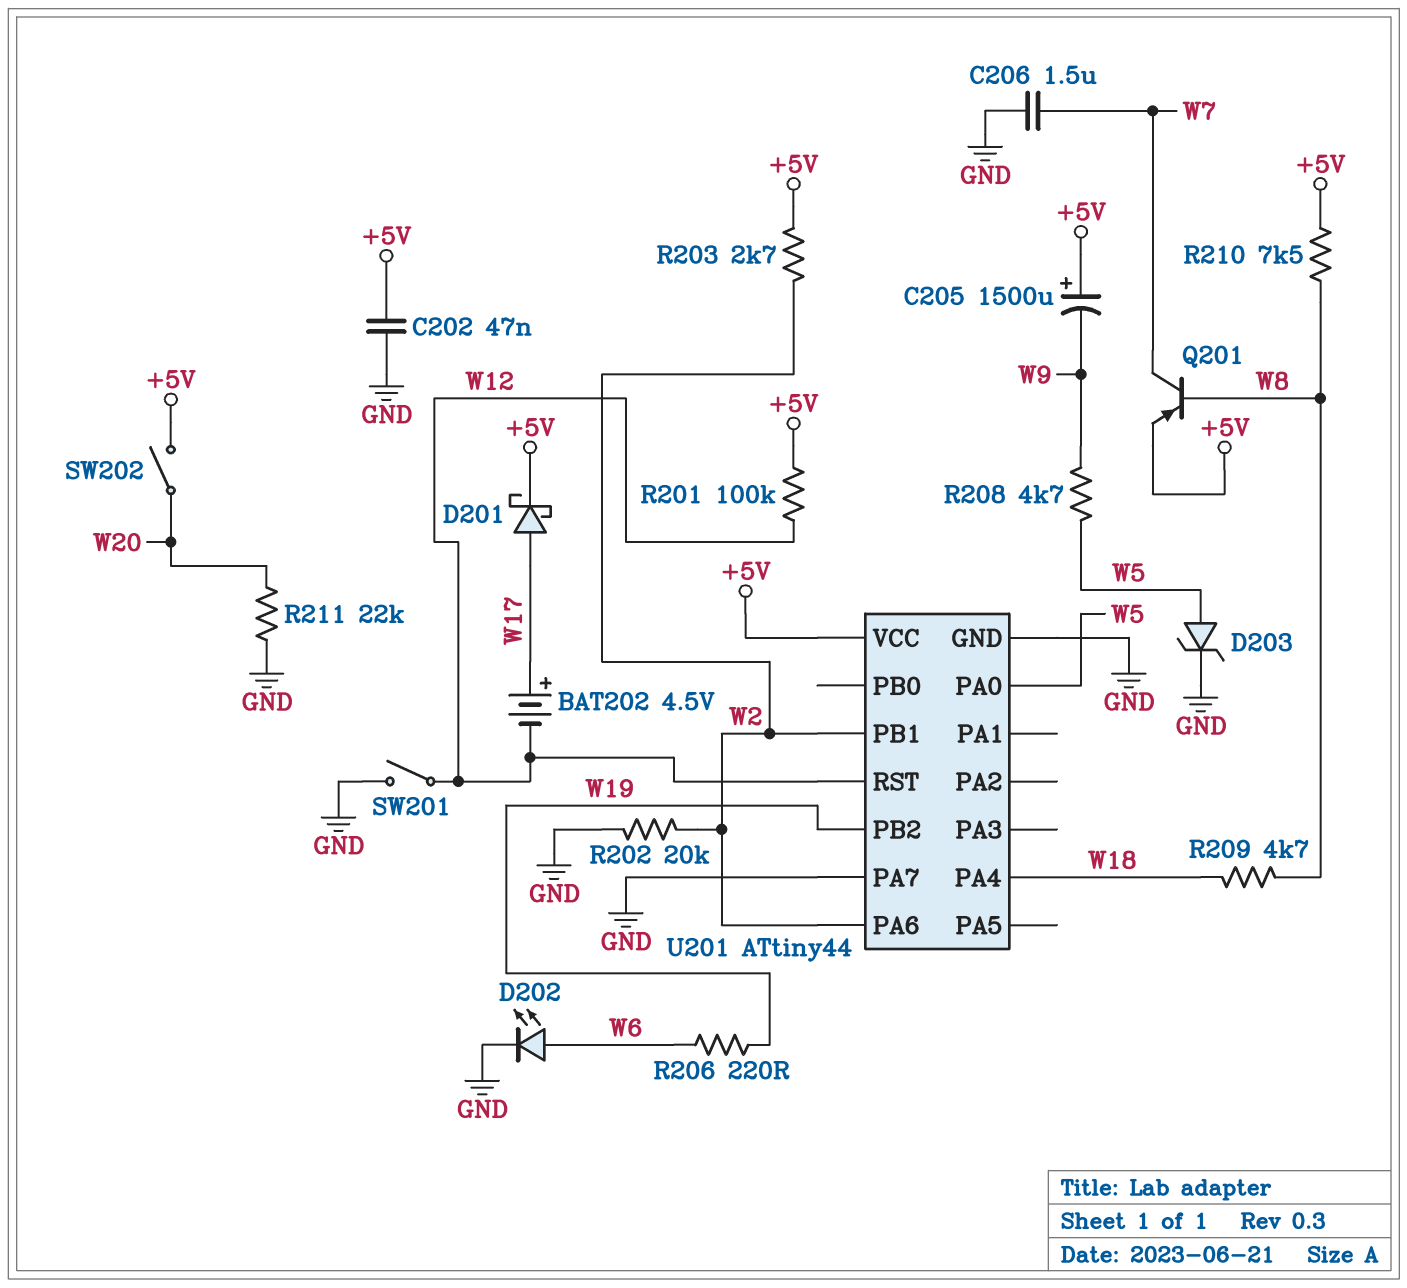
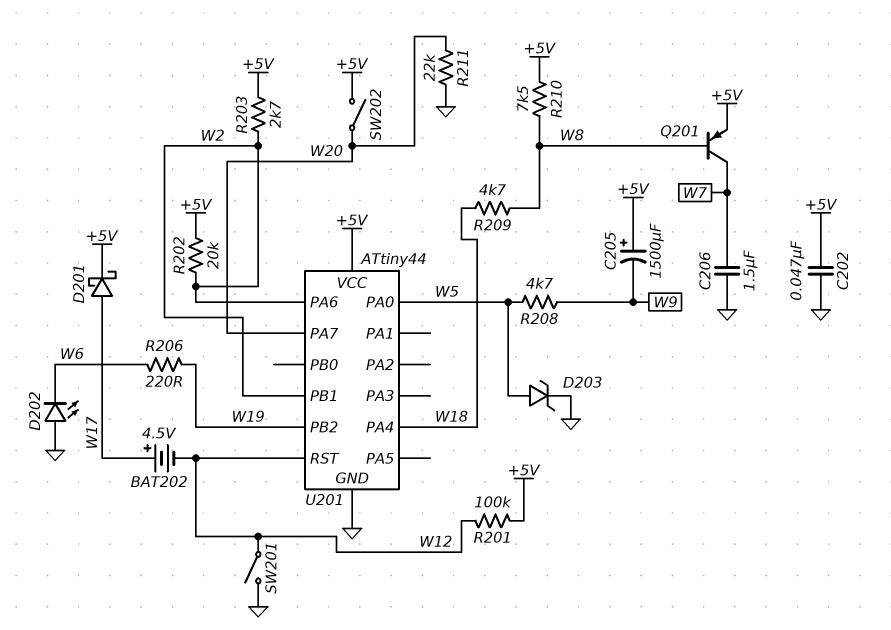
D202: LED (A W6, K GND) -> LED (A GND, K W6)
R202: 20k (GND, W2) -> 20k (+5V, W2)
U201 pin PA7: GND -> W20

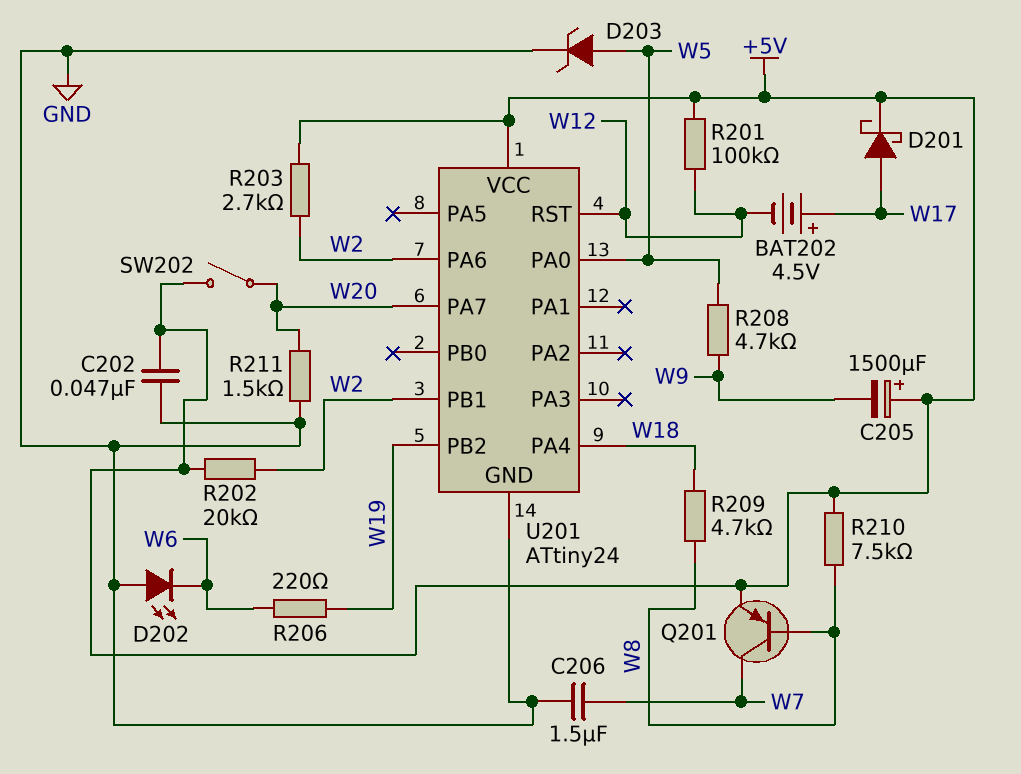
R211: 22k (GND, W20) -> 1.5k (GND, W20)
SW201: switch (GND, W12) -> none
U201: ATtiny44 -> ATtiny24

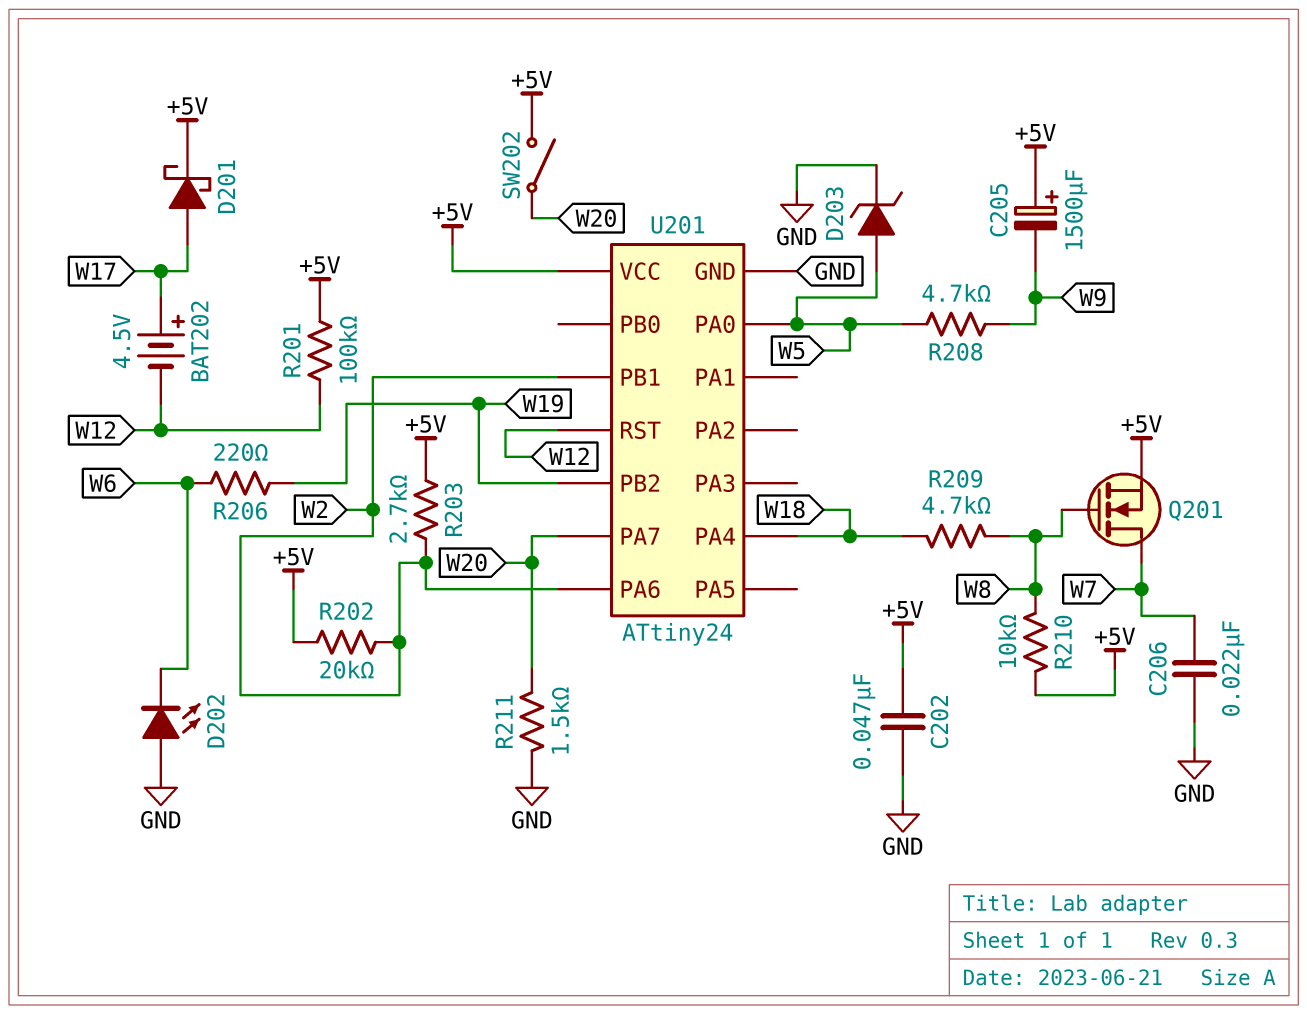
C206: 1.5uF (GND, W7) -> 22nF (GND, W7)
Q201: PNP (B W8, C W7, E +5V) -> NMOS (G W8, D W7, S +5V)
R210: 7.5k (+5V, W8) -> 10k (+5V, W8)

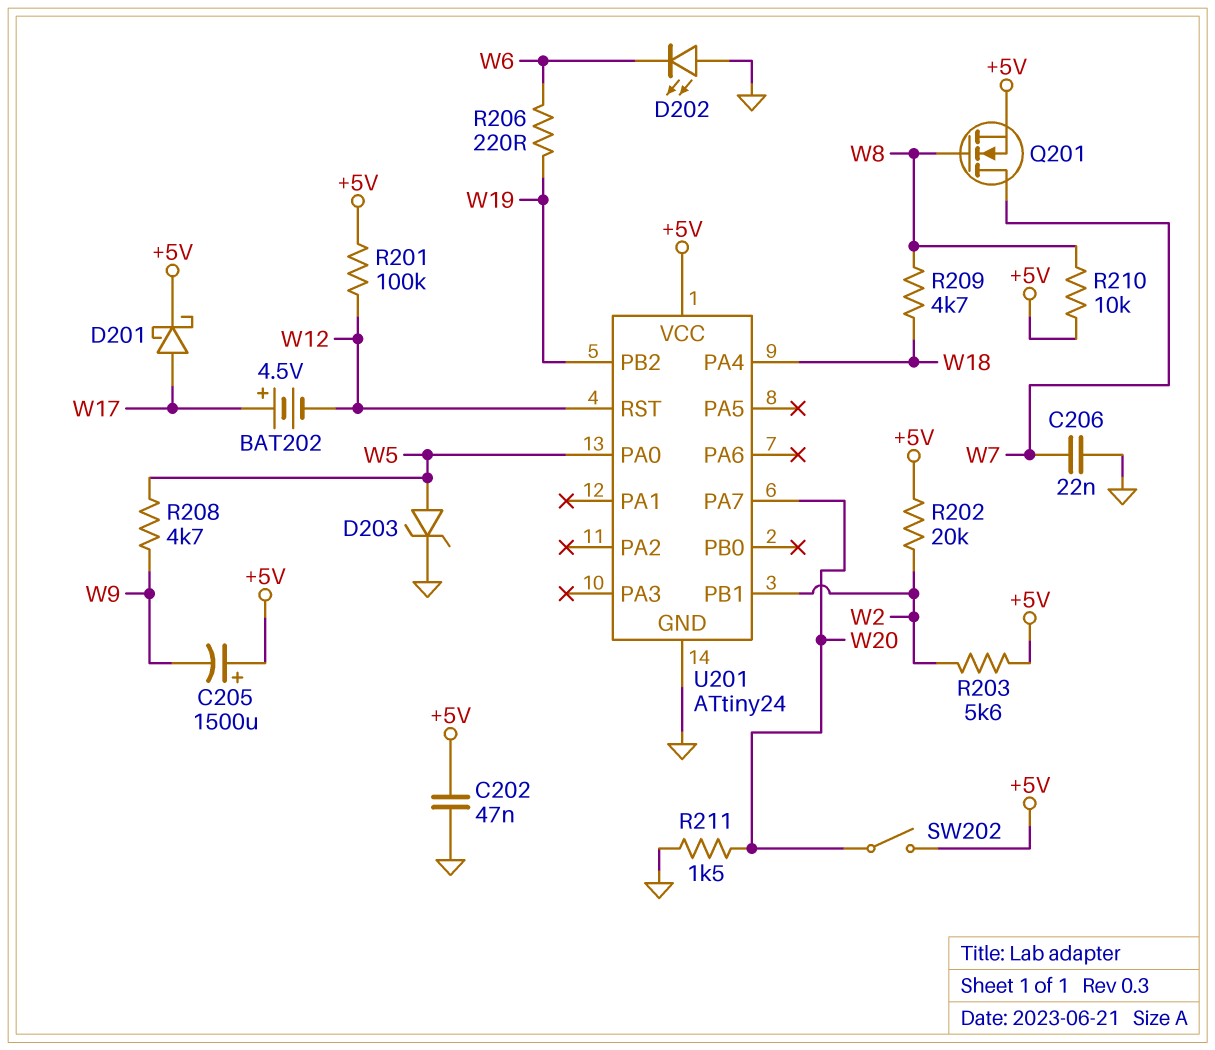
R203: 2.7k (+5V, W2) -> 5.6k (+5V, W2)
U201 pin PA6: W2 -> none

